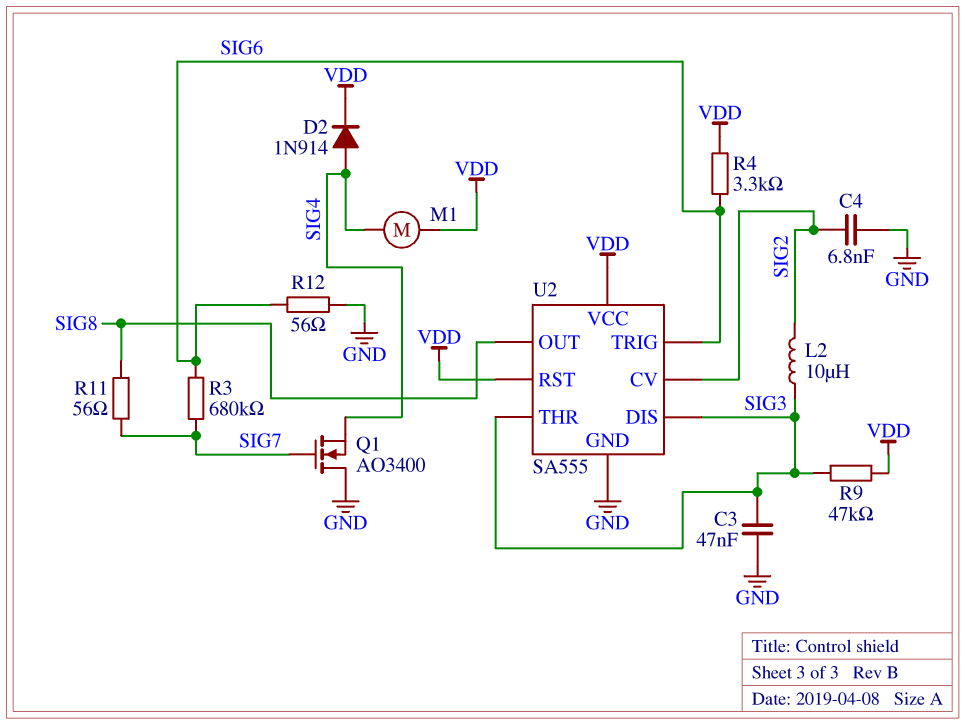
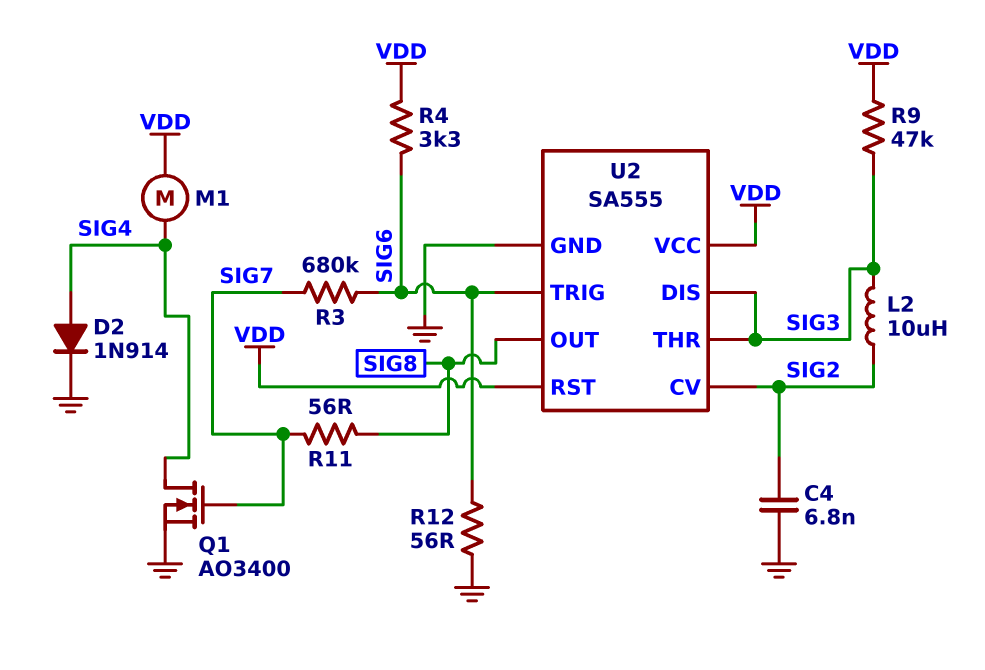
C3: 47nF (GND, SIG3) -> none
D2: diode 1N914 (A SIG4, K VDD) -> diode 1N914 (A SIG4, K GND)
Q1: NMOS AO3400 (G SIG7, D GND, S SIG4) -> NMOS AO3400 (G SIG7, D SIG4, S GND)

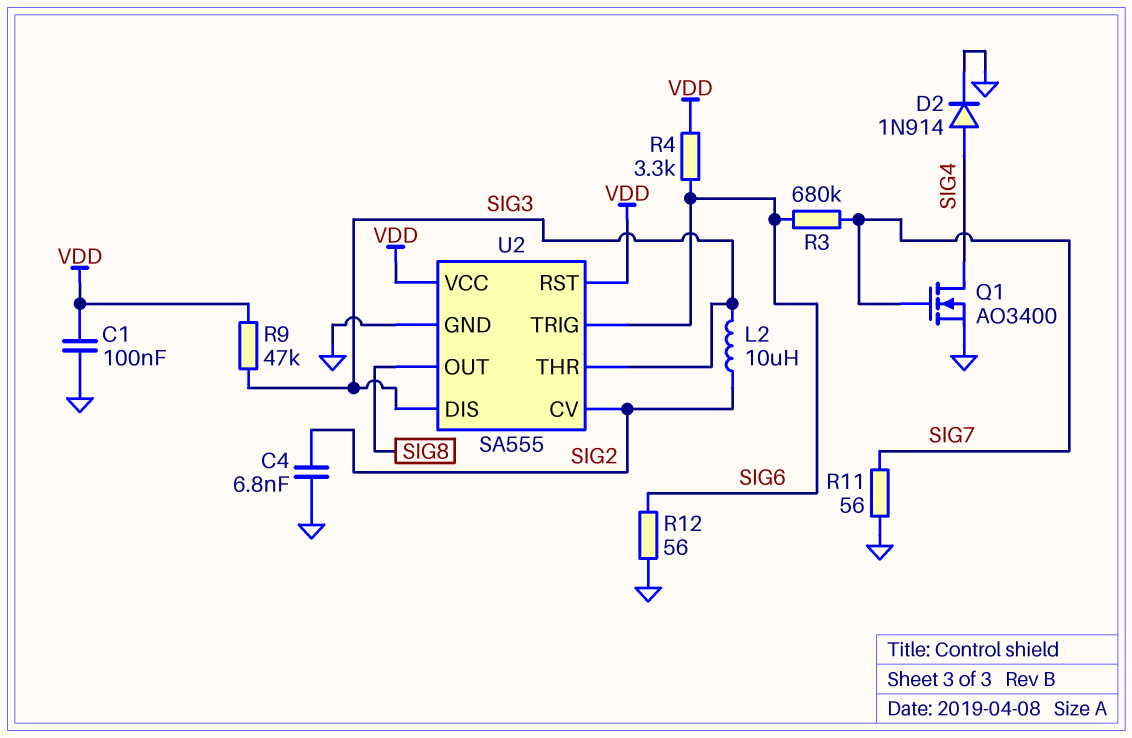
C1: none -> 100nF (GND, VDD)
M1: motor (SIG4, VDD) -> none
R11: 56 (SIG7, SIG8) -> 56 (GND, SIG7)

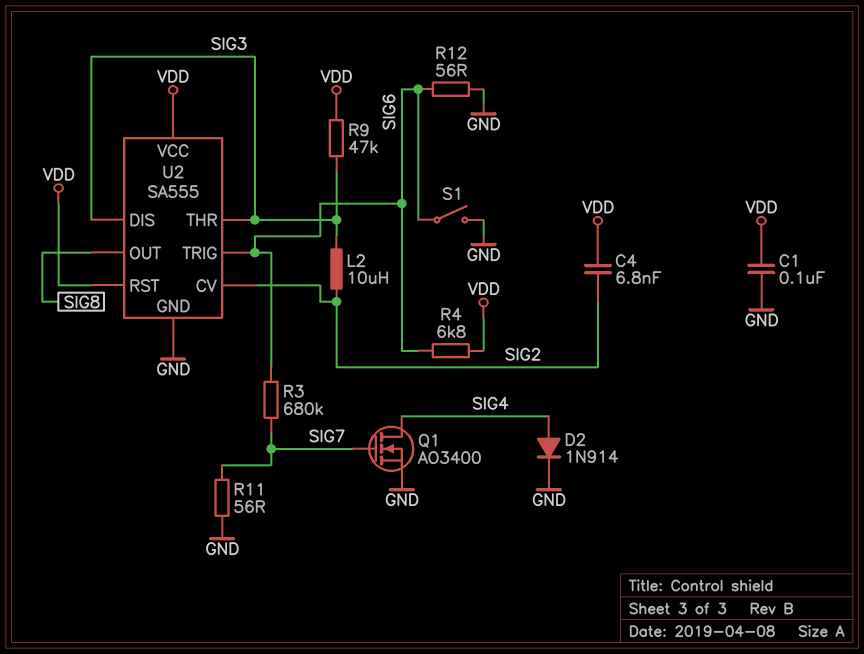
C4: 6.8nF (GND, SIG2) -> 6.8nF (SIG2, VDD)
R4: 3.3k (SIG6, VDD) -> 6.8k (SIG6, VDD)
S1: none -> switch (GND, SIG6)

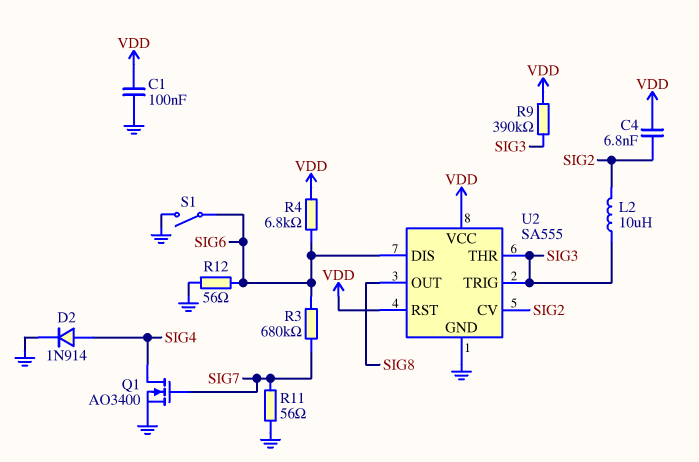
R9: 47k (SIG3, VDD) -> 390k (SIG3, VDD)
U2 pin DIS: SIG3 -> SIG6
U2 pin TRIG: SIG6 -> SIG3

